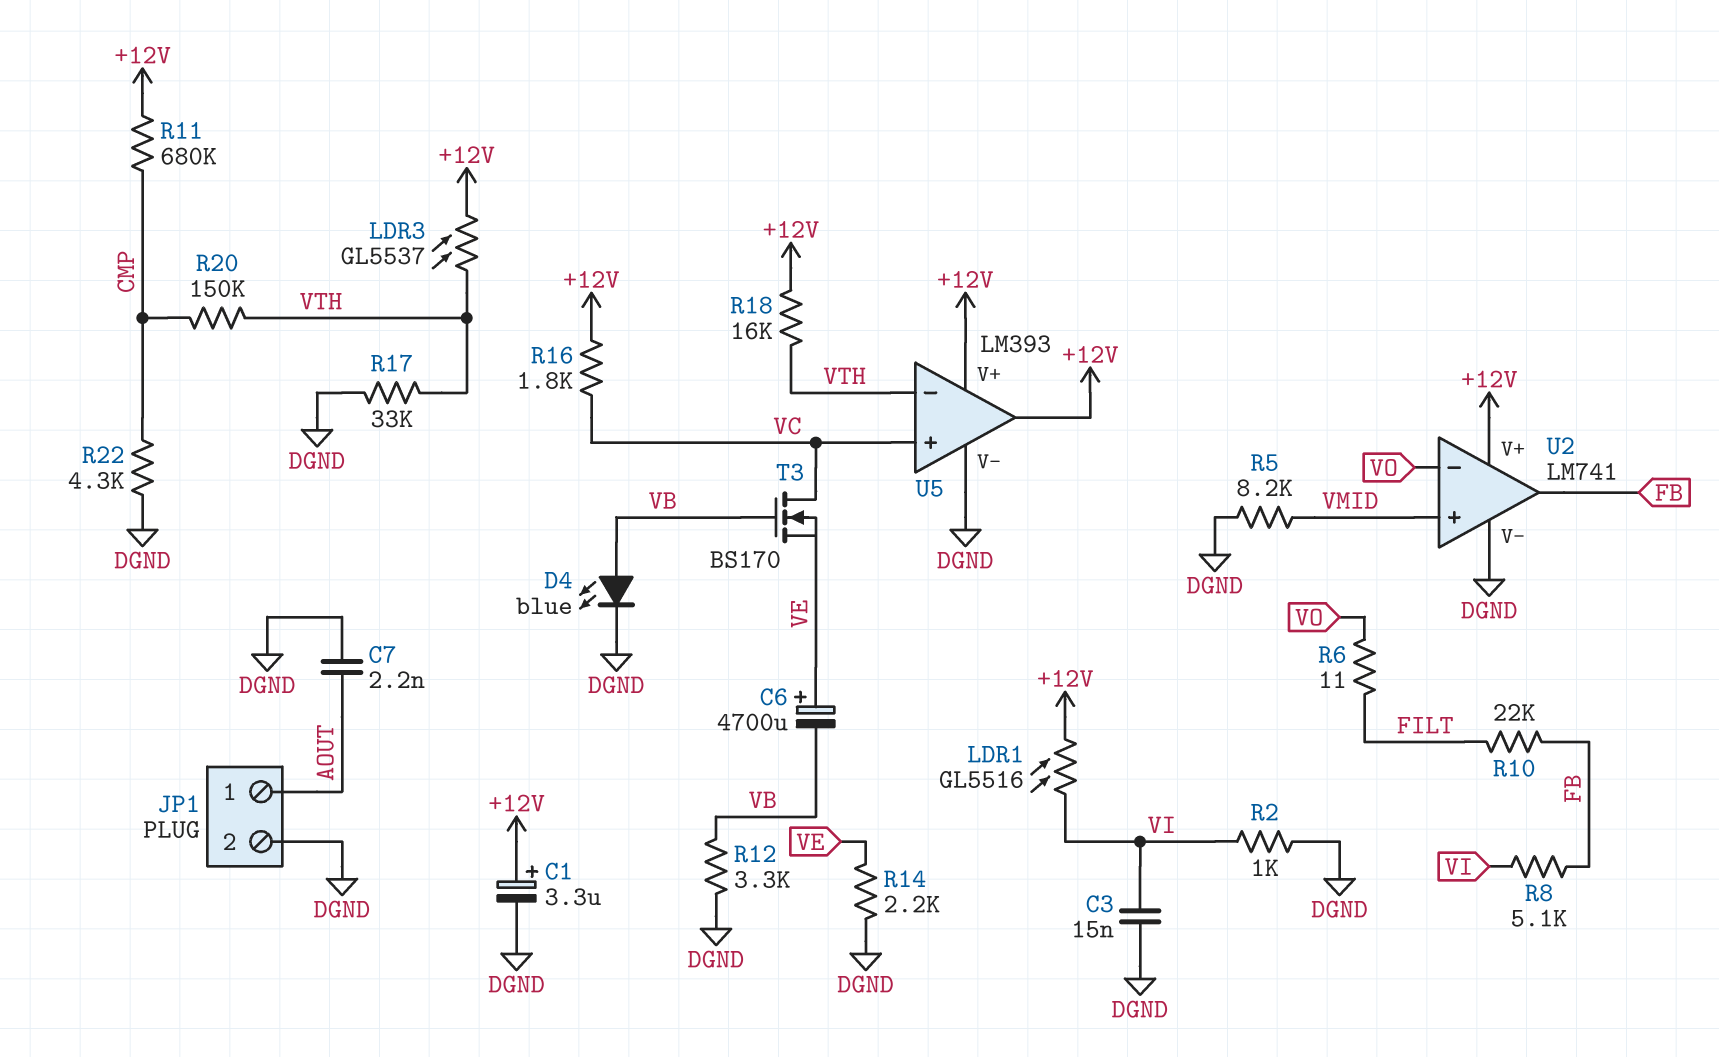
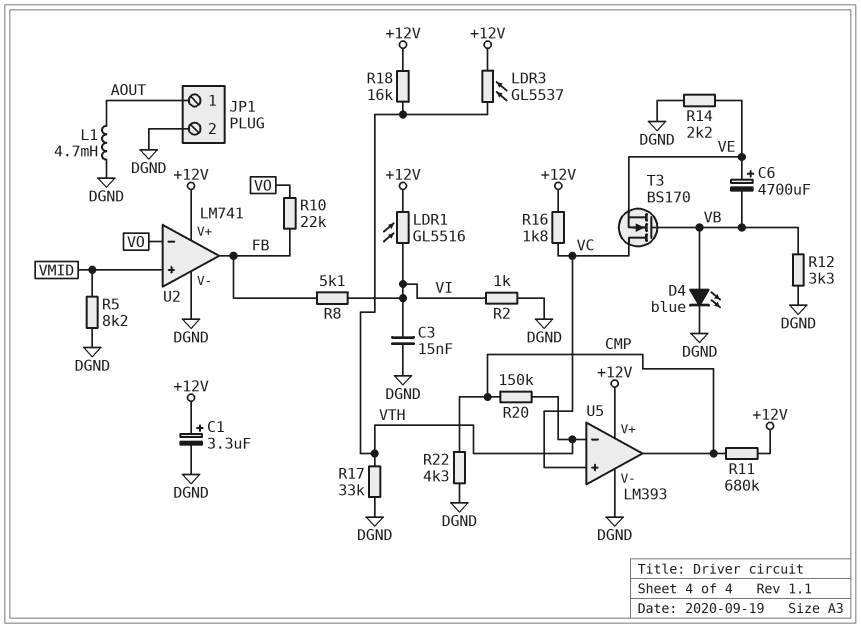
C7: 2.2nF (AOUT, DGND) -> none
L1: none -> 4.7mH (AOUT, DGND)
R6: 11 (FILT, VO) -> none
R10: 22k (FB, FILT) -> 22k (FB, VO)
U5 pin out: +12V -> CMP

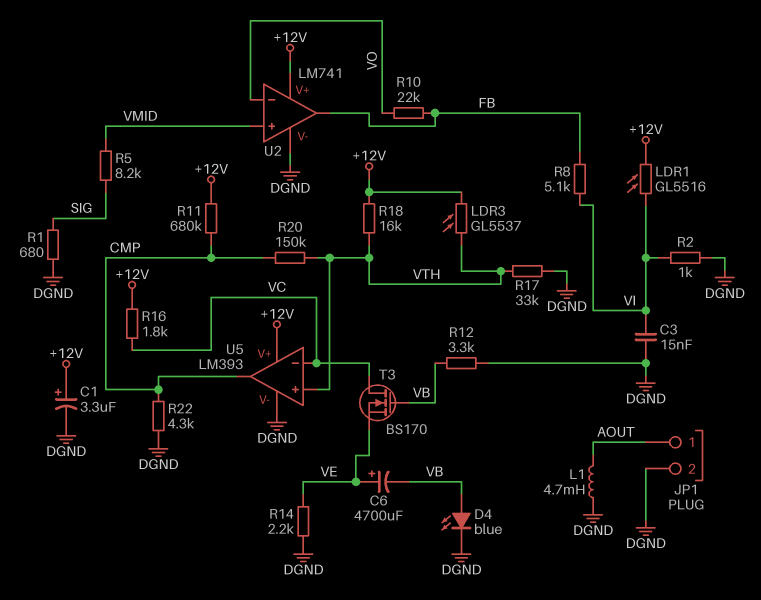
R1: none -> 680 (DGND, SIG)
R5: 8.2k (DGND, VMID) -> 8.2k (SIG, VMID)
U5 pin in+: VC -> VTH
U5 pin in-: VTH -> VC

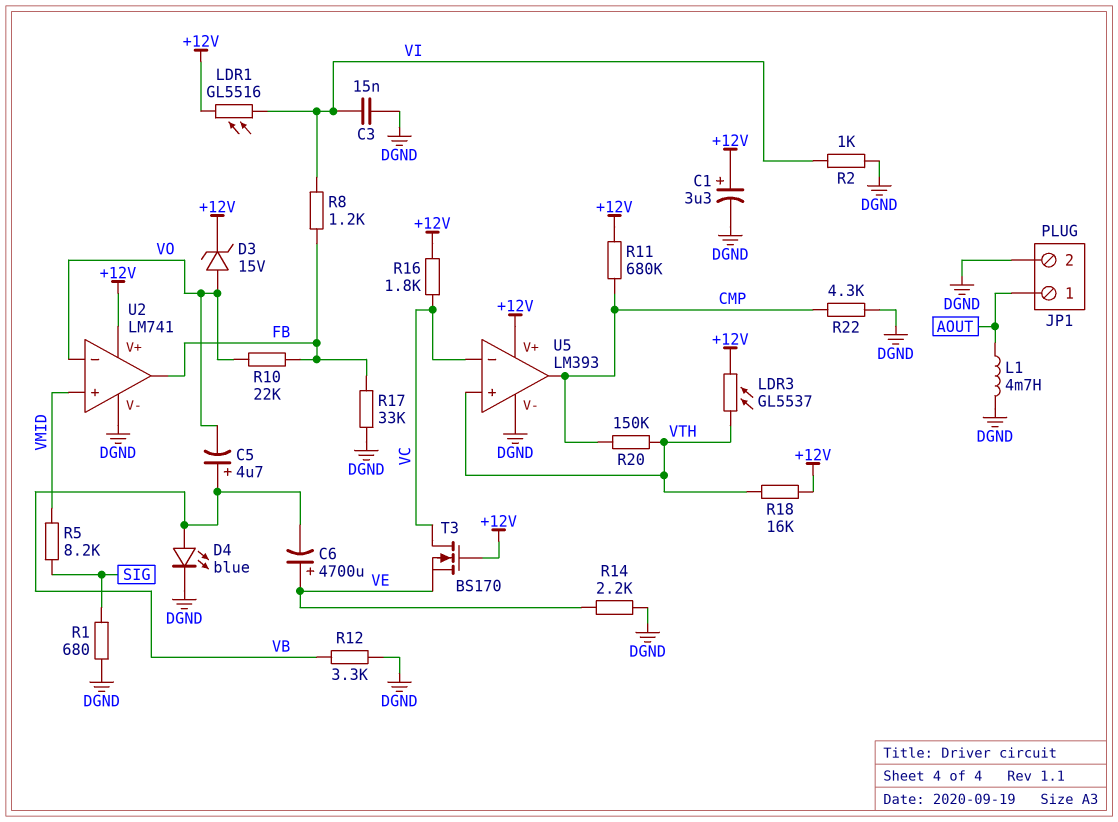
C5: none -> 4.7uF (plus VB, minus VO)
D3: none -> zener 15V (A VO, K +12V)
R8: 5.1k (FB, VI) -> 1.2k (FB, VI)
R17: 33k (DGND, VTH) -> 33k (DGND, FB)
T3: NMOS BS170 (G VB, D VC, S VE) -> NMOS BS170 (G +12V, D VC, S VE)

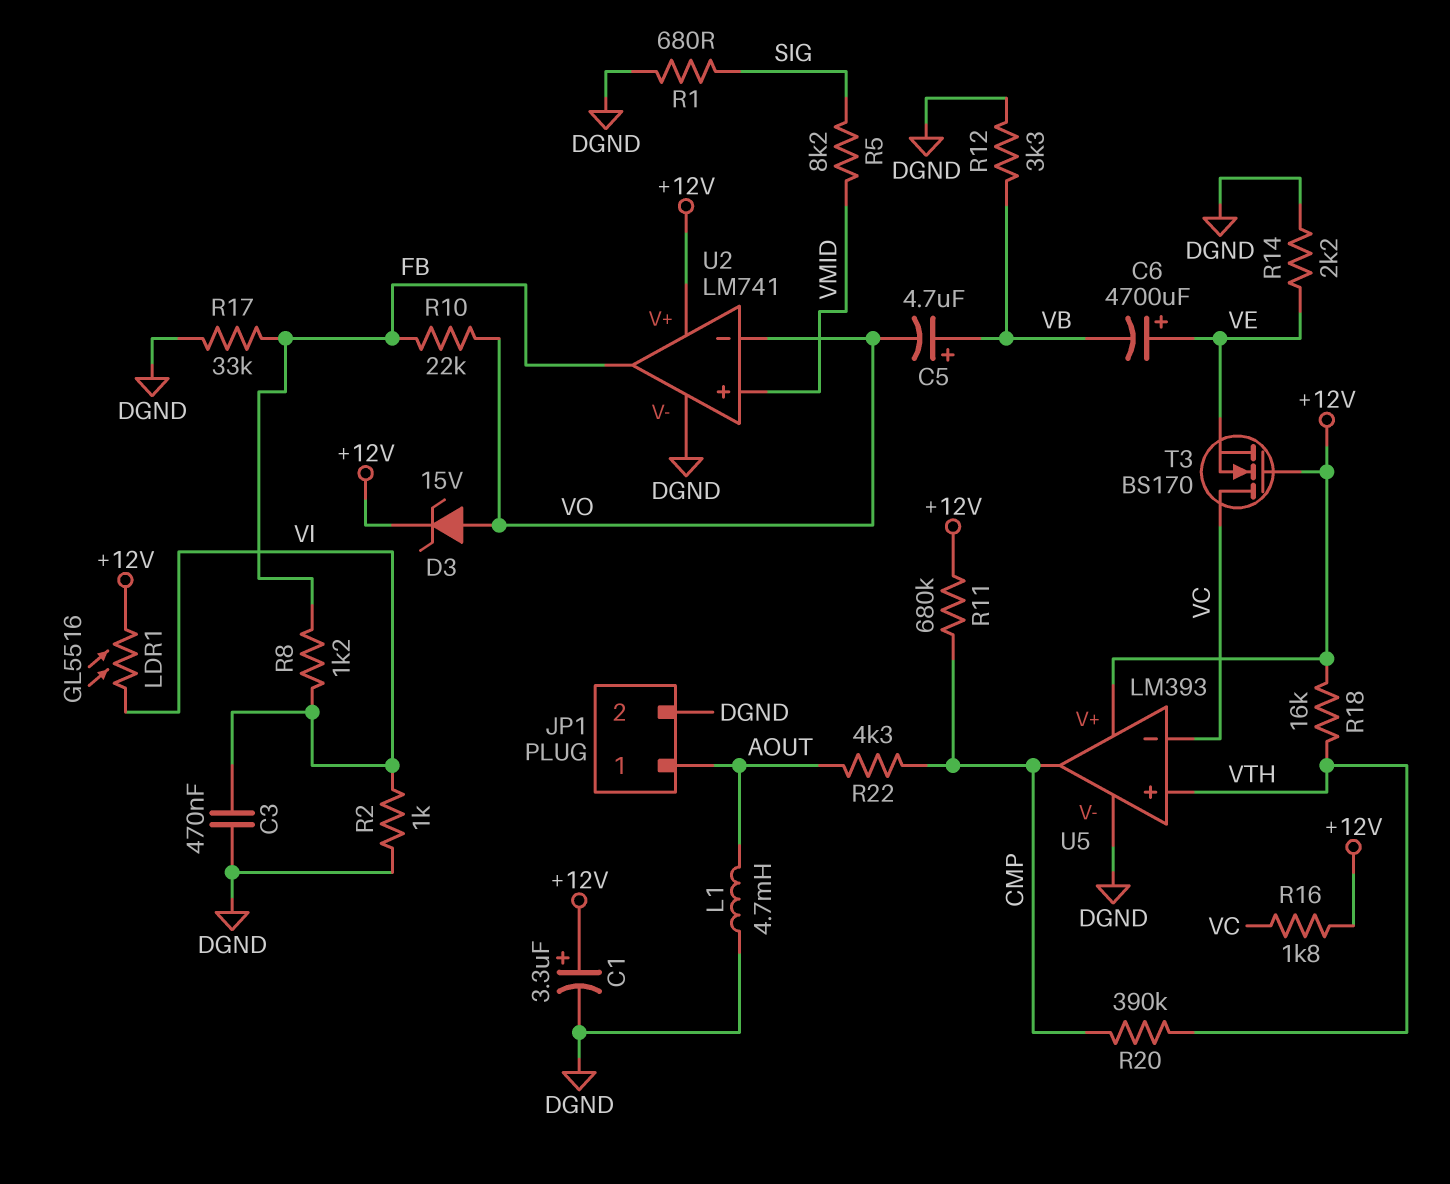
C3: 15nF (DGND, VI) -> 470nF (DGND, VI)
D4: LED blue (A VB, K DGND) -> none
LDR3: GL5537 (+12V, VTH) -> none
R20: 150k (CMP, VTH) -> 390k (CMP, VTH)
R22: 4.3k (CMP, DGND) -> 4.3k (AOUT, CMP)

